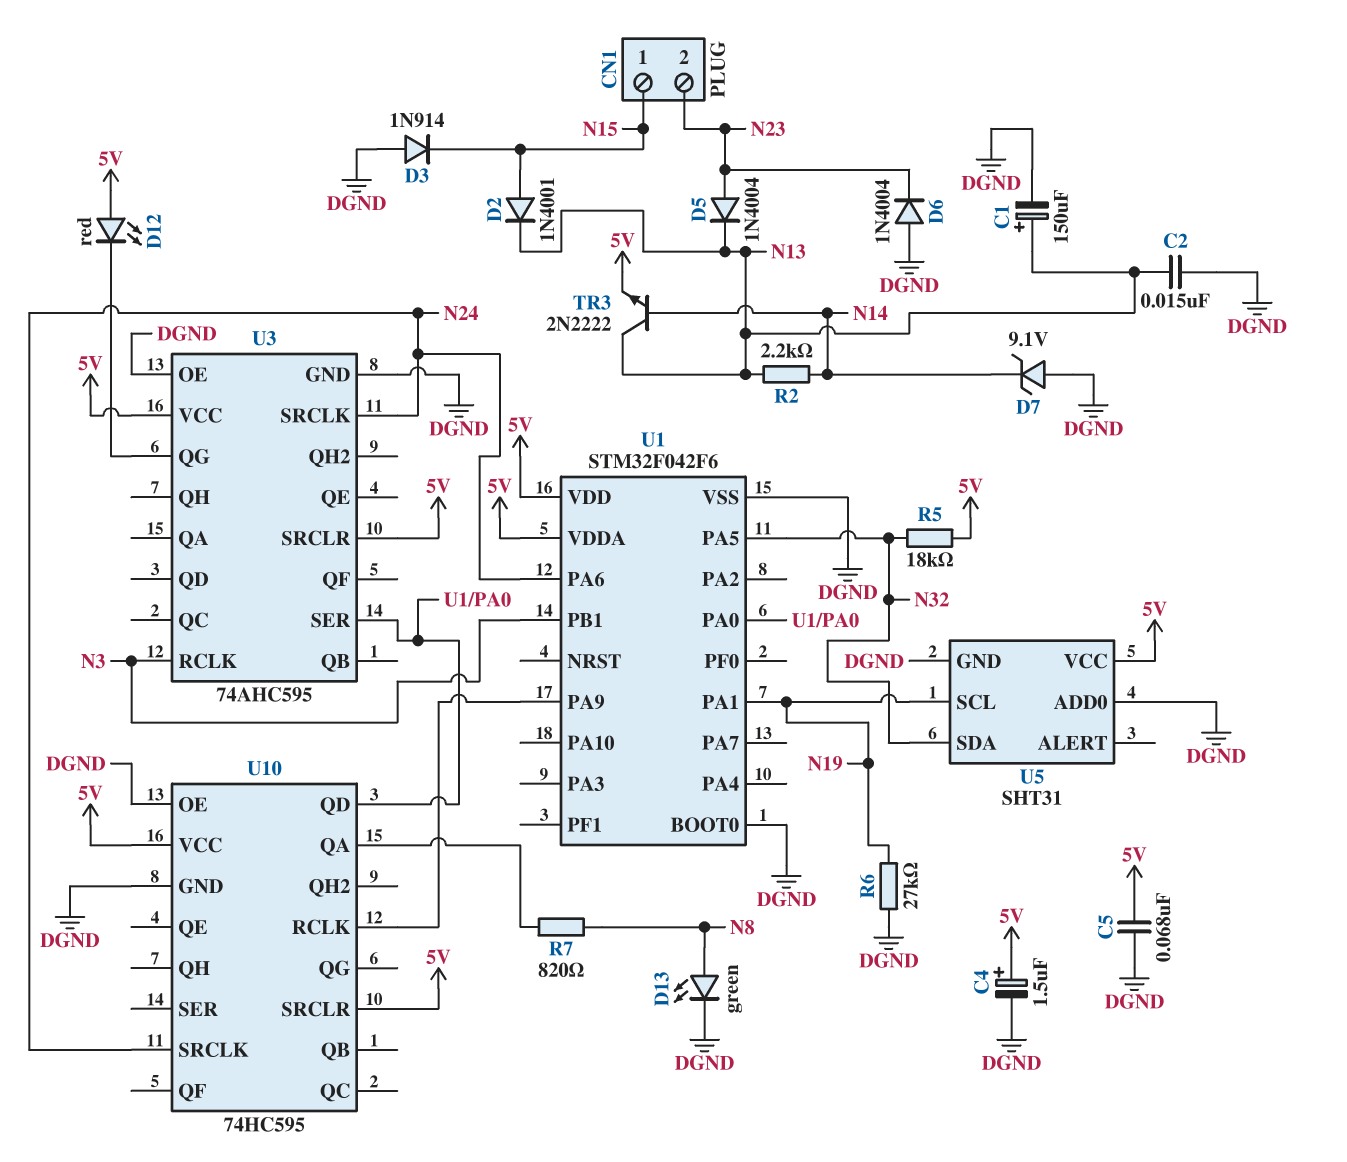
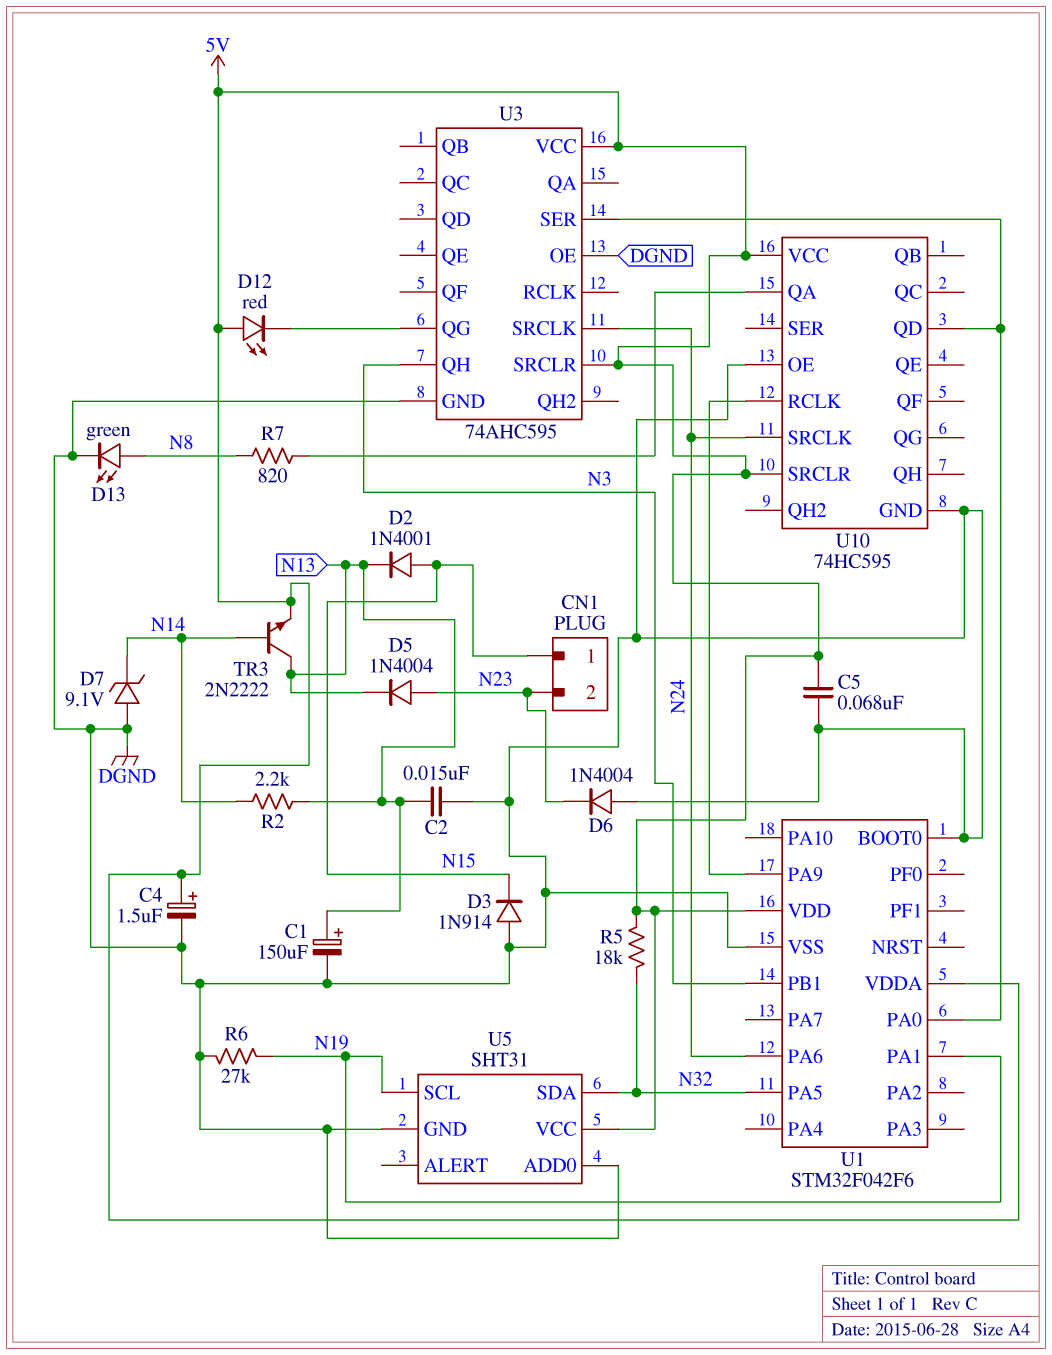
U3 pin QH: none -> N3
U3 pin RCLK: N3 -> none

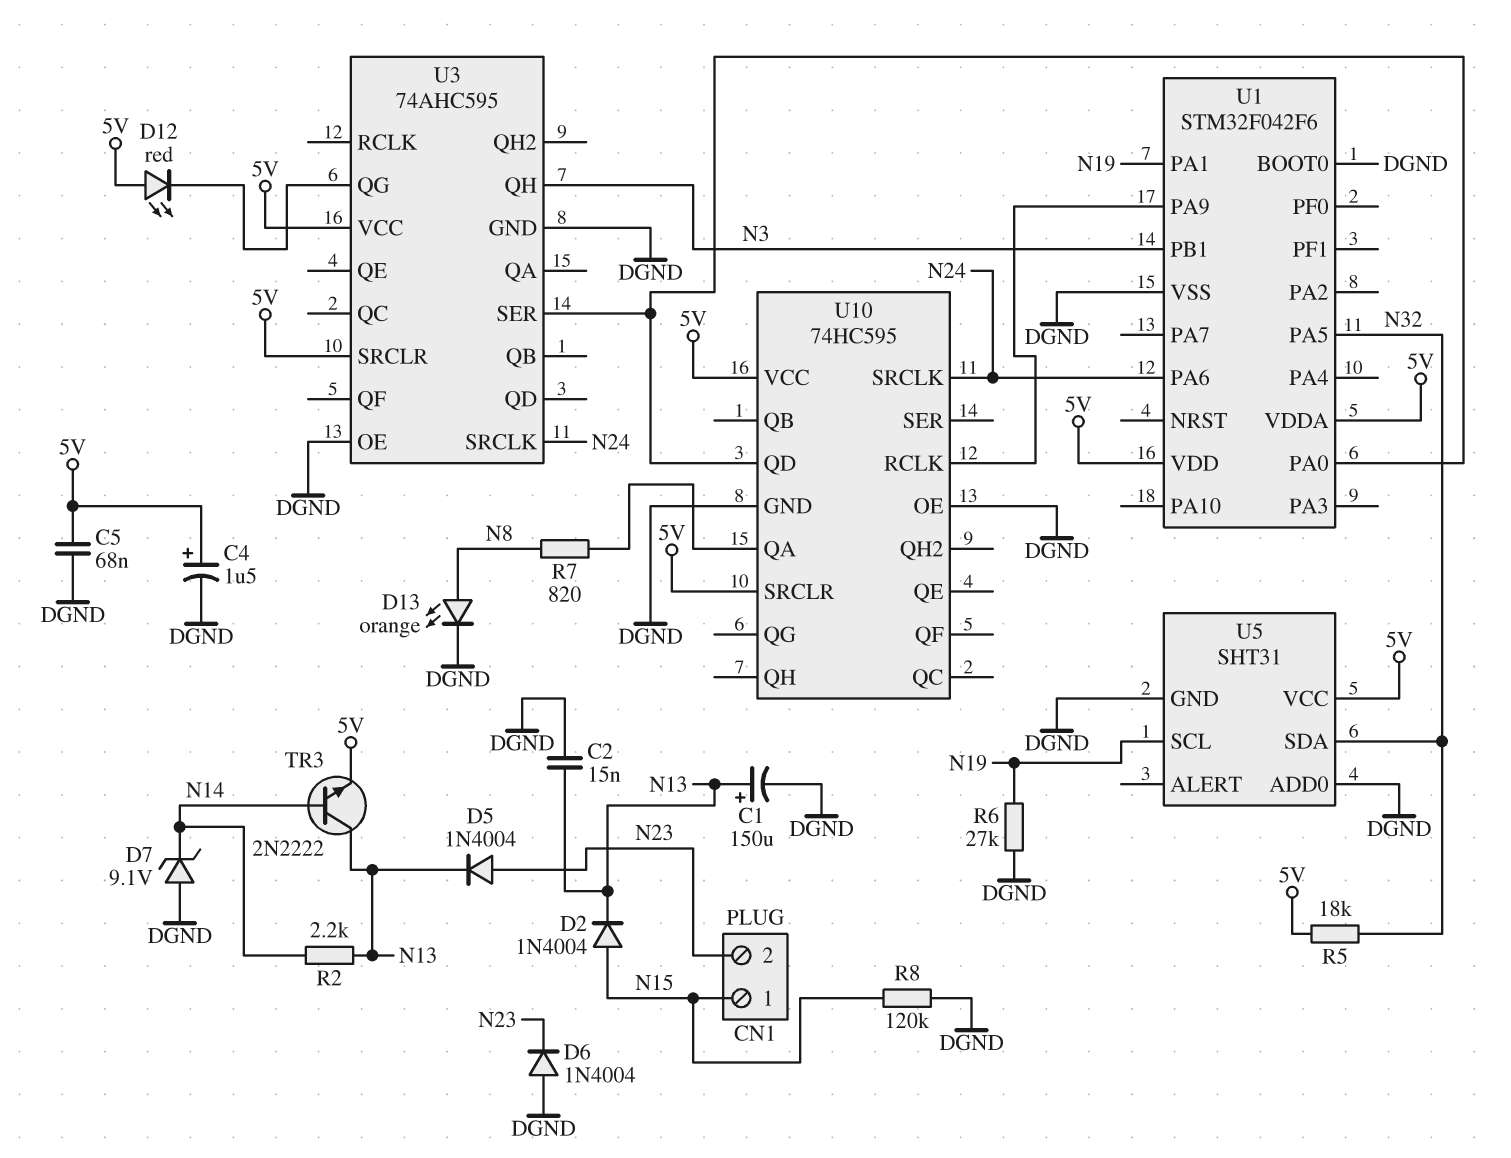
D2: diode 1N4001 (A N15, K N13) -> diode 1N4004 (A N15, K N13)
D3: diode 1N914 (A DGND, K N15) -> none
D13: LED green (A N8, K DGND) -> LED orange (A N8, K DGND)
R8: none -> 120k (DGND, N15)

